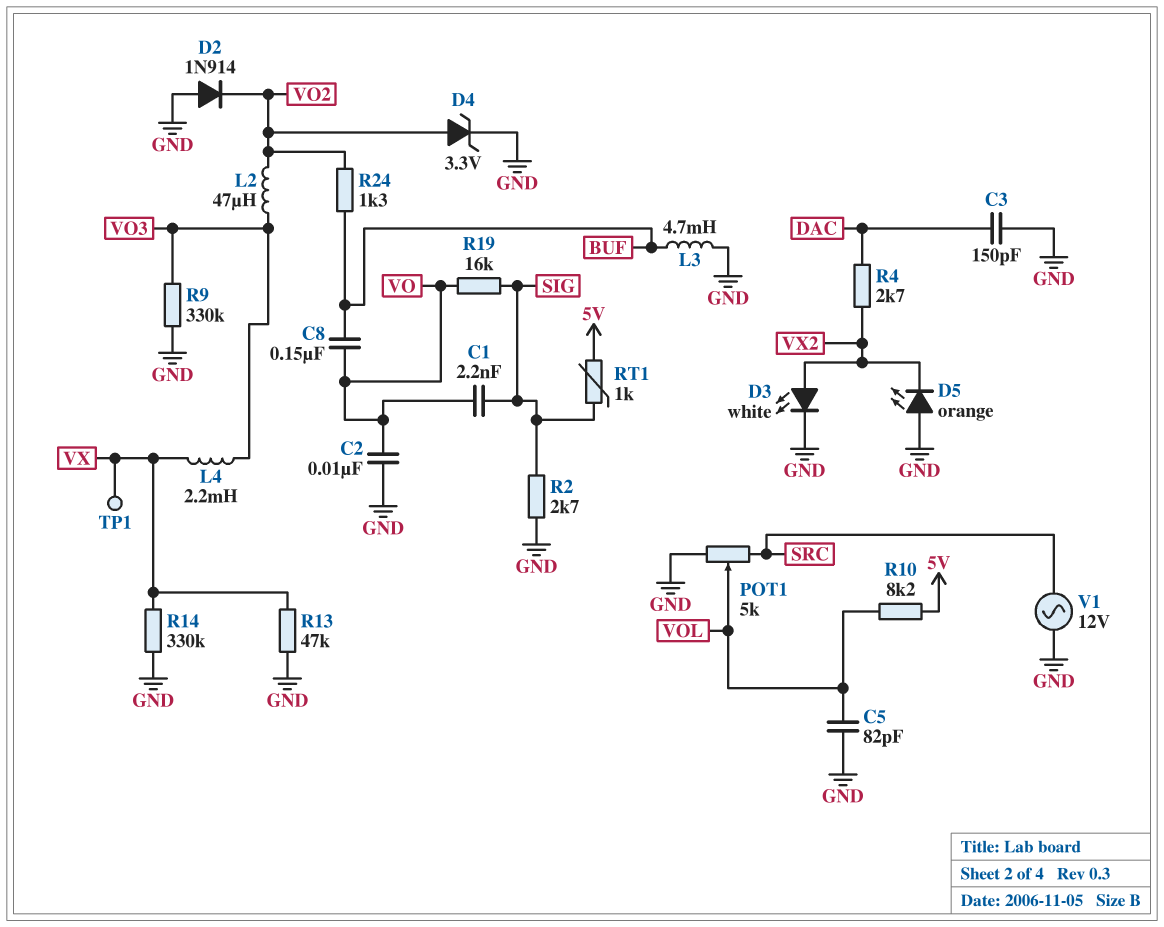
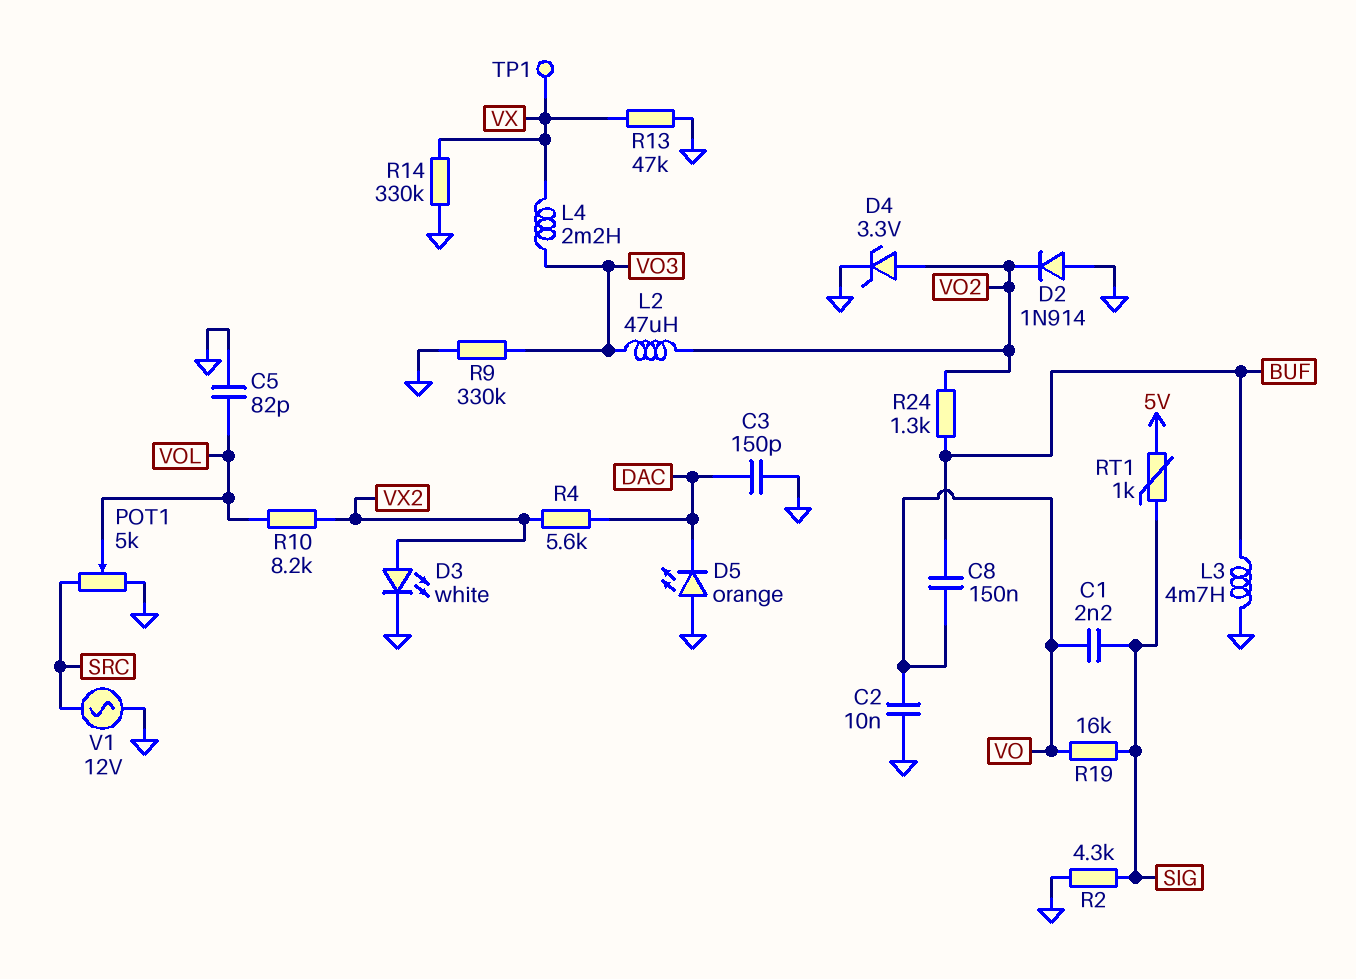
D5: LED orange (A GND, K VX2) -> LED orange (A GND, K DAC)
R2: 2.7k (GND, SIG) -> 4.3k (GND, SIG)
R4: 2.7k (DAC, VX2) -> 5.6k (DAC, VX2)
R10: 8.2k (5V, VOL) -> 8.2k (VOL, VX2)

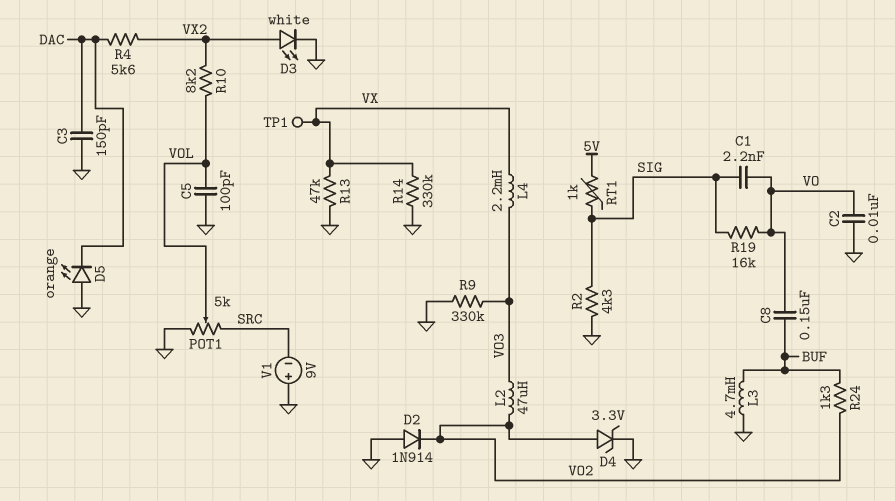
C5: 82pF (GND, VOL) -> 100pF (GND, VOL)
V1: AC 12V (GND, SRC) -> 9V (plus GND, minus SRC)

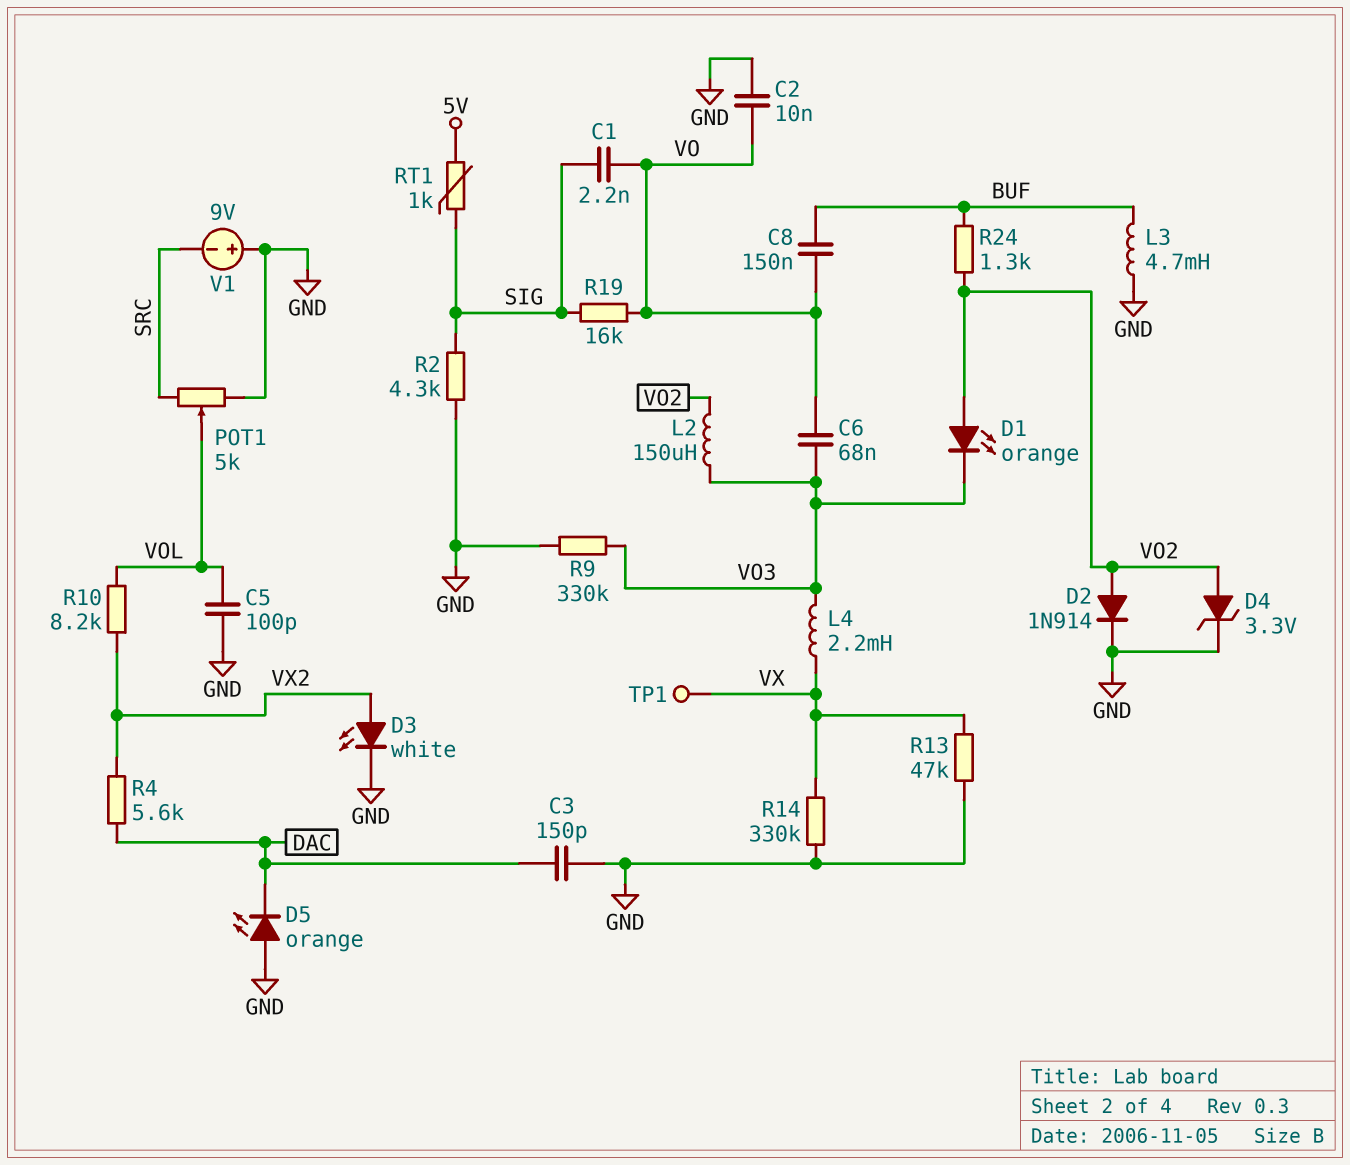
C6: none -> 68nF (VO, VO3)
D1: none -> LED orange (A VO2, K VO3)
D2: diode 1N914 (A GND, K VO2) -> diode 1N914 (A VO2, K GND)
L2: 47uH (VO2, VO3) -> 150uH (VO2, VO3)

